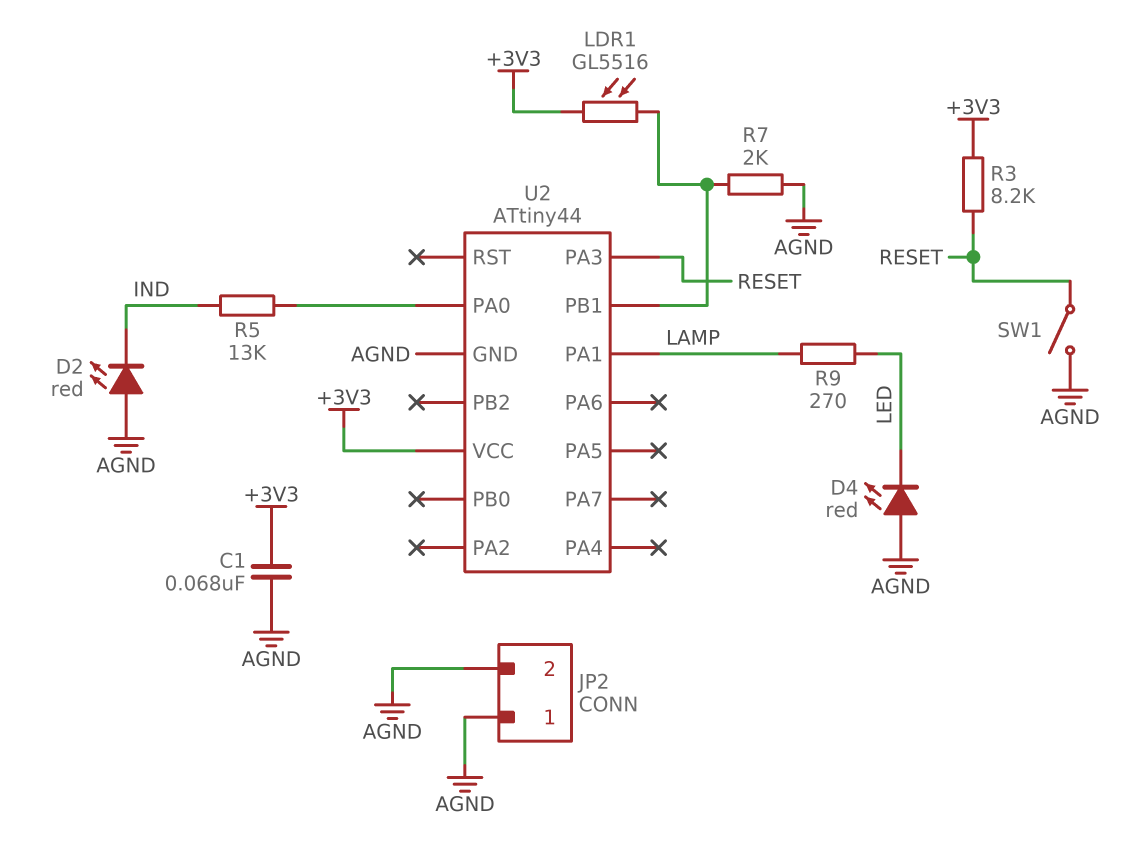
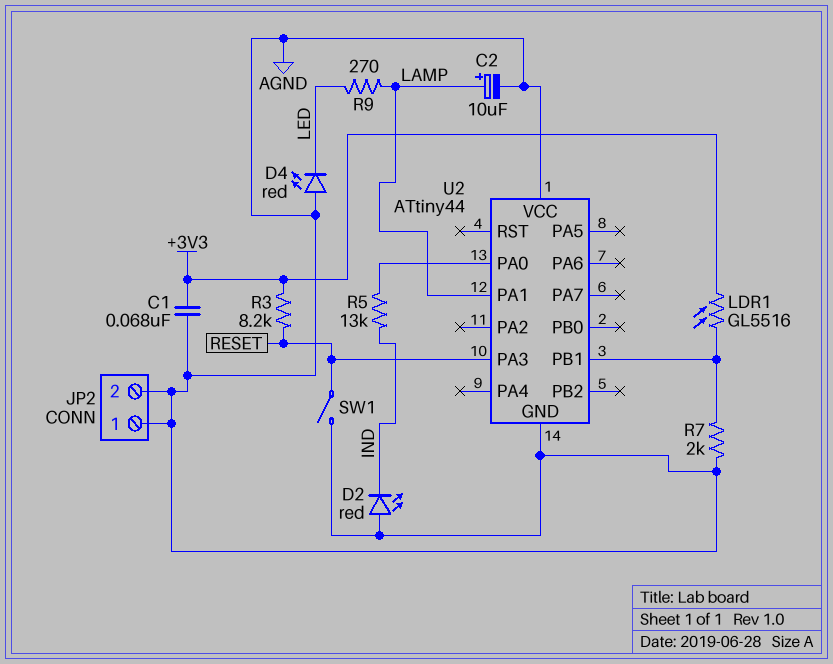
C2: none -> 10uF (plus LAMP, minus AGND)
U2 pin VCC: +3V3 -> AGND

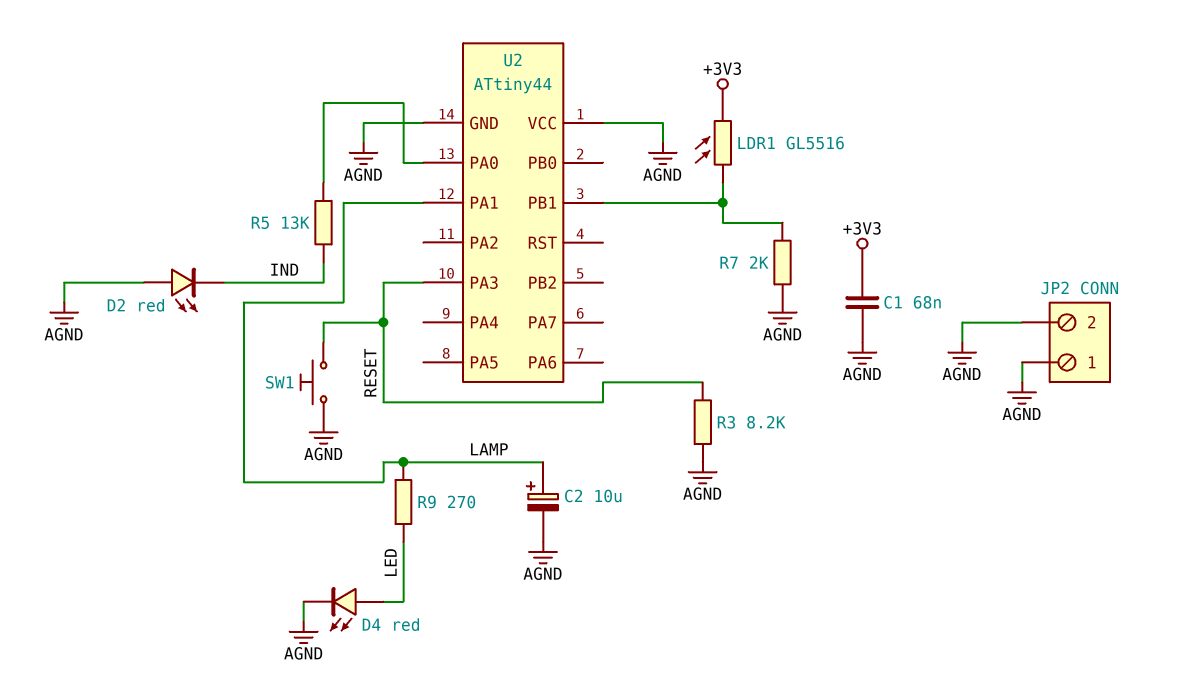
D4: LED red (A AGND, K LED) -> LED red (A LED, K AGND)
R3: 8.2k (+3V3, RESET) -> 8.2k (AGND, RESET)
SW1: switch (AGND, RESET) -> button (AGND, RESET)

